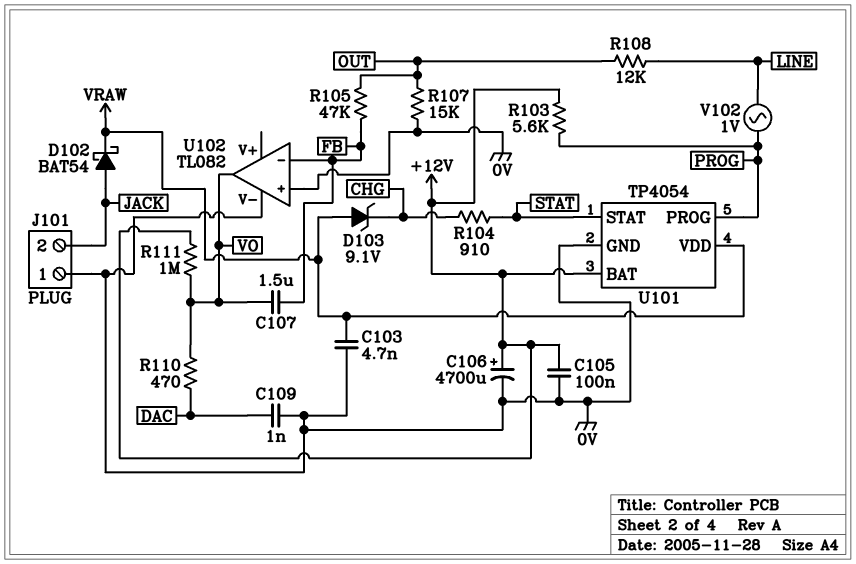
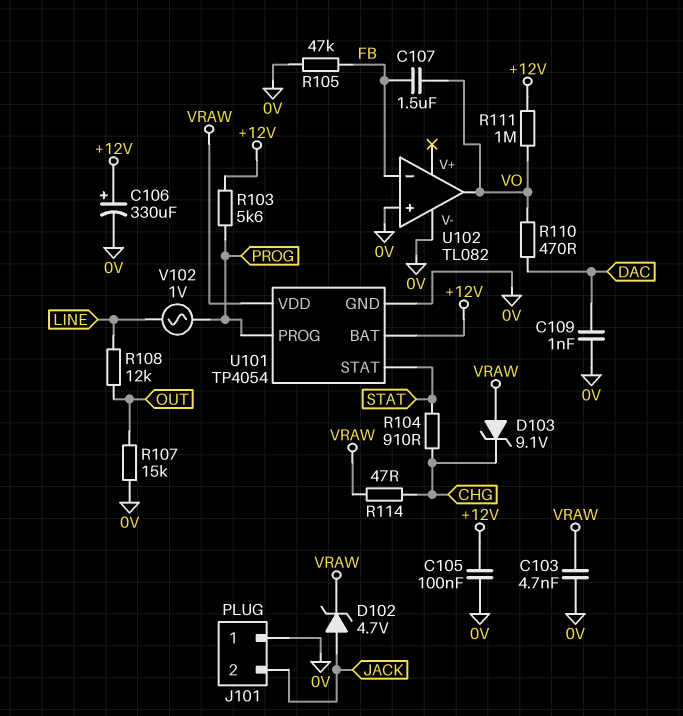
C106: 4700uF (plus +12V, minus 0V) -> 330uF (plus +12V, minus 0V)
D102: schottky BAT54 (A JACK, K VRAW) -> zener 4.7V (A JACK, K VRAW)
R105: 47k (FB, OUT) -> 47k (0V, FB)
R114: none -> 47 (CHG, VRAW)

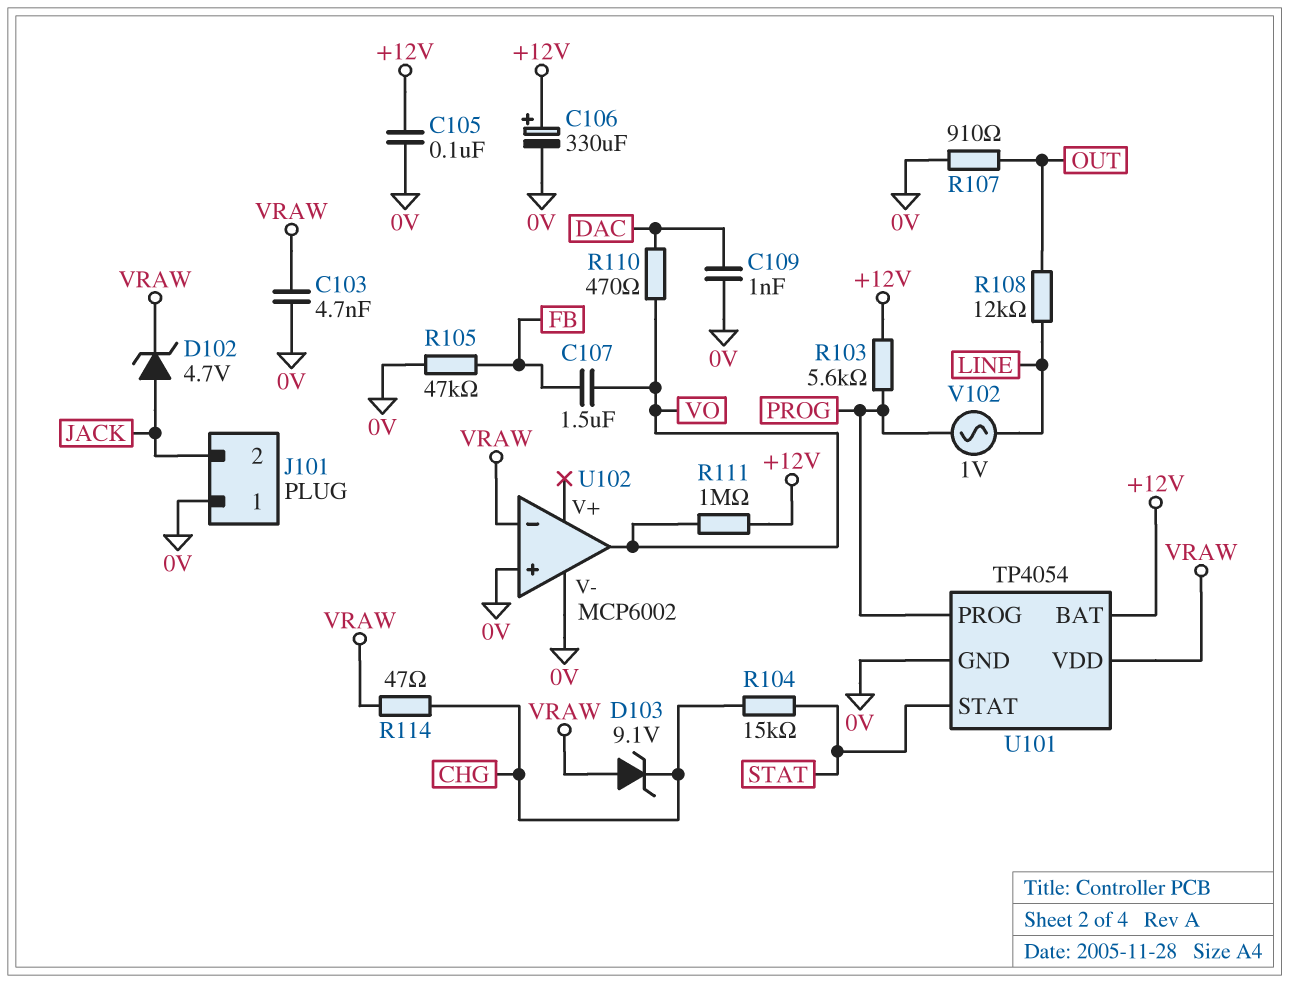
R104: 910 (CHG, STAT) -> 15k (CHG, STAT)
R107: 15k (0V, OUT) -> 910 (0V, OUT)
U102: TL082 -> MCP6002
U102 pin in-: FB -> VRAW

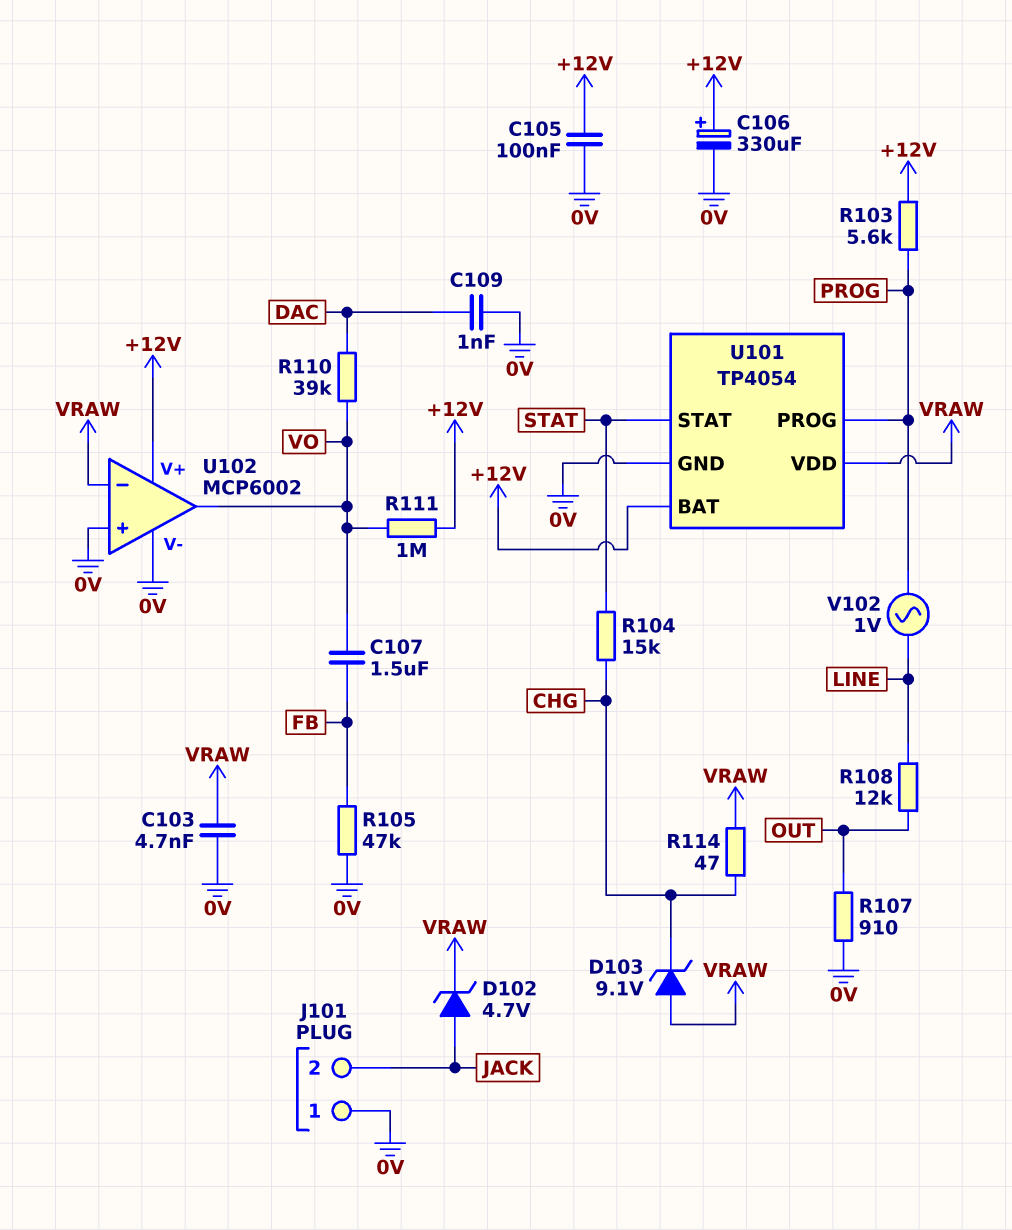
R110: 470 (DAC, VO) -> 39k (DAC, VO)
U102 pin V+: none -> +12V

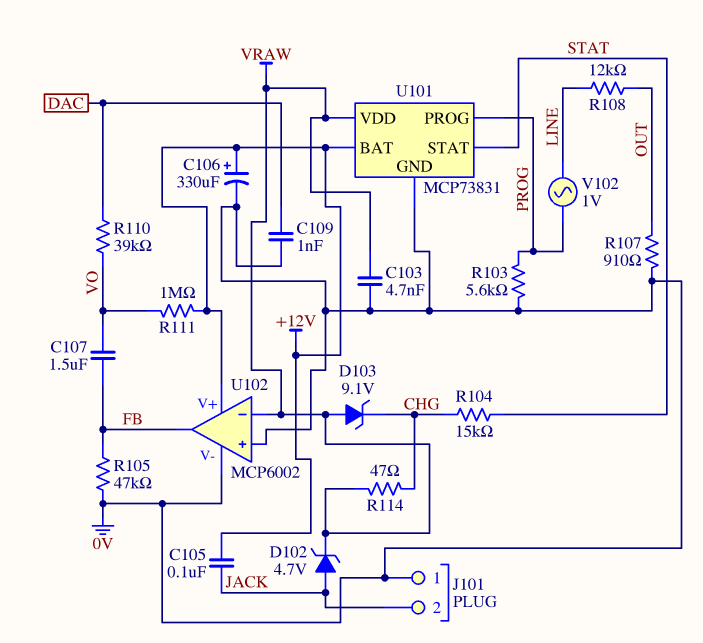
C105: 100nF (+12V, 0V) -> 100nF (+12V, JACK)
R103: 5.6k (+12V, PROG) -> 5.6k (0V, PROG)
U101: TP4054 -> MCP73831
U102 pin out: VO -> FB

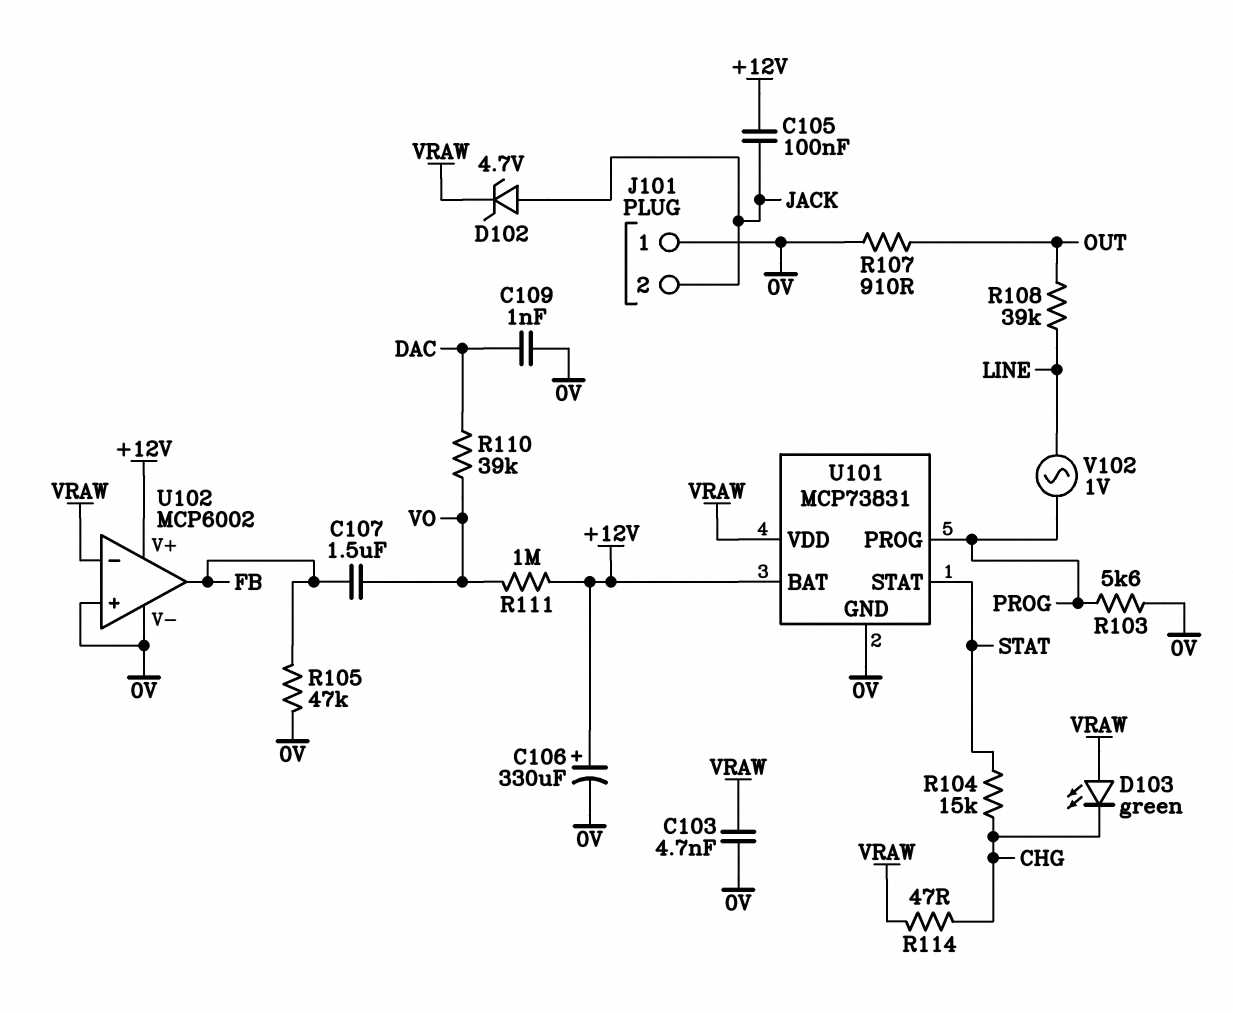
D103: zener 9.1V (A VRAW, K CHG) -> LED green (A VRAW, K CHG)
R108: 12k (LINE, OUT) -> 39k (LINE, OUT)

